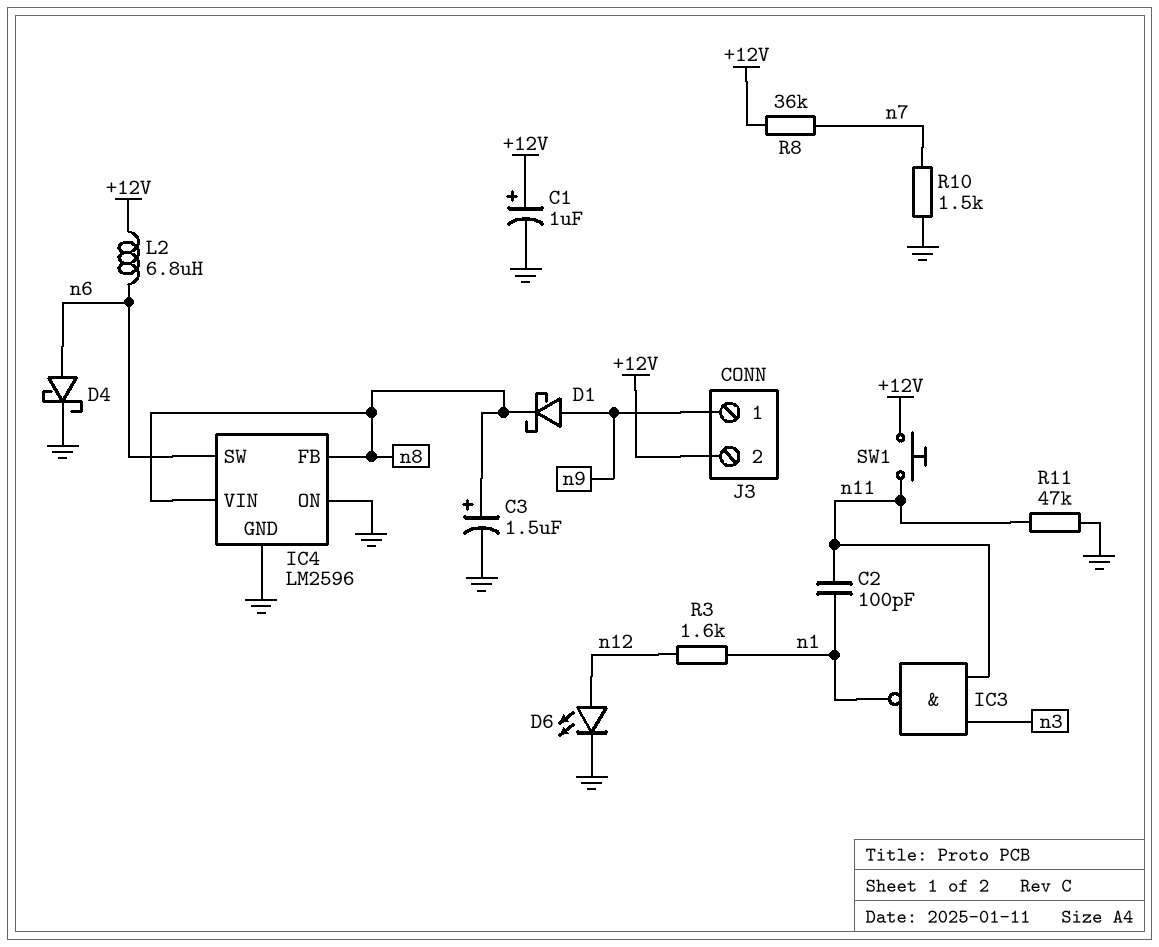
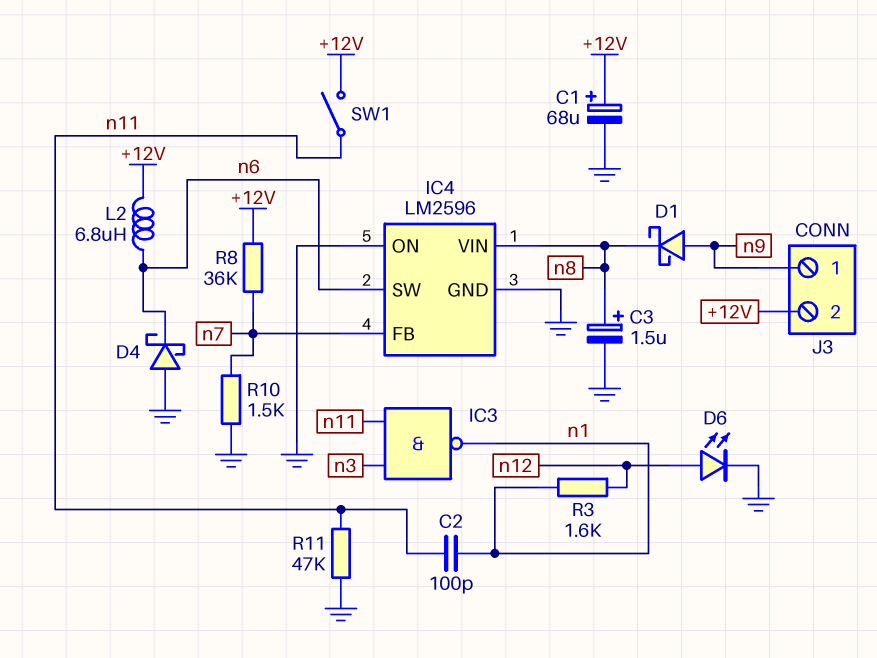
C1: 1uF (plus +12V, minus GND) -> 68uF (plus +12V, minus GND)
D4: schottky (A n6, K GND) -> schottky (A GND, K n6)
IC4 pin FB: n8 -> n7
SW1: button (+12V, n11) -> switch (+12V, n11)

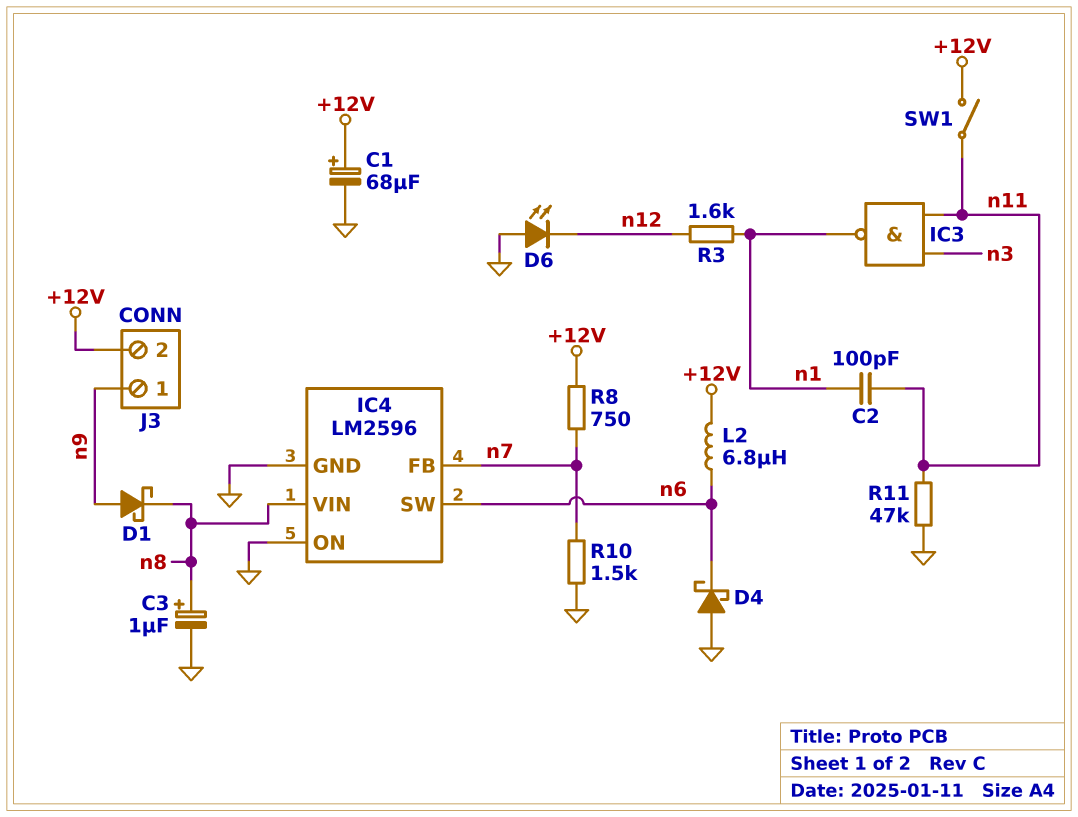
C3: 1.5uF (plus n8, minus GND) -> 1uF (plus n8, minus GND)
D6: LED (A n12, K GND) -> LED (A GND, K n12)
R8: 36k (+12V, n7) -> 750 (+12V, n7)

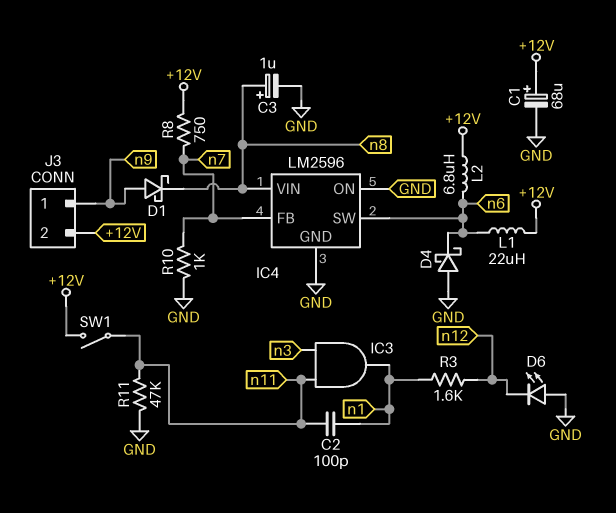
IC3: NAND (in n3, in n11, out n1) -> AND (in n3, in n11, out n1)
L1: none -> 22uH (+12V, n6)
R10: 1.5k (GND, n7) -> 1k (GND, n7)

